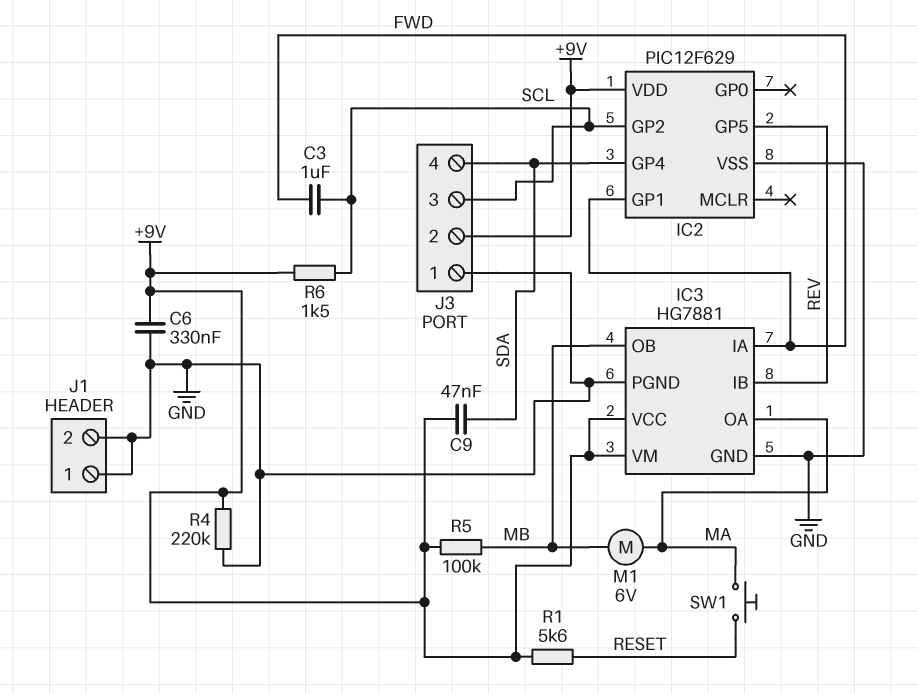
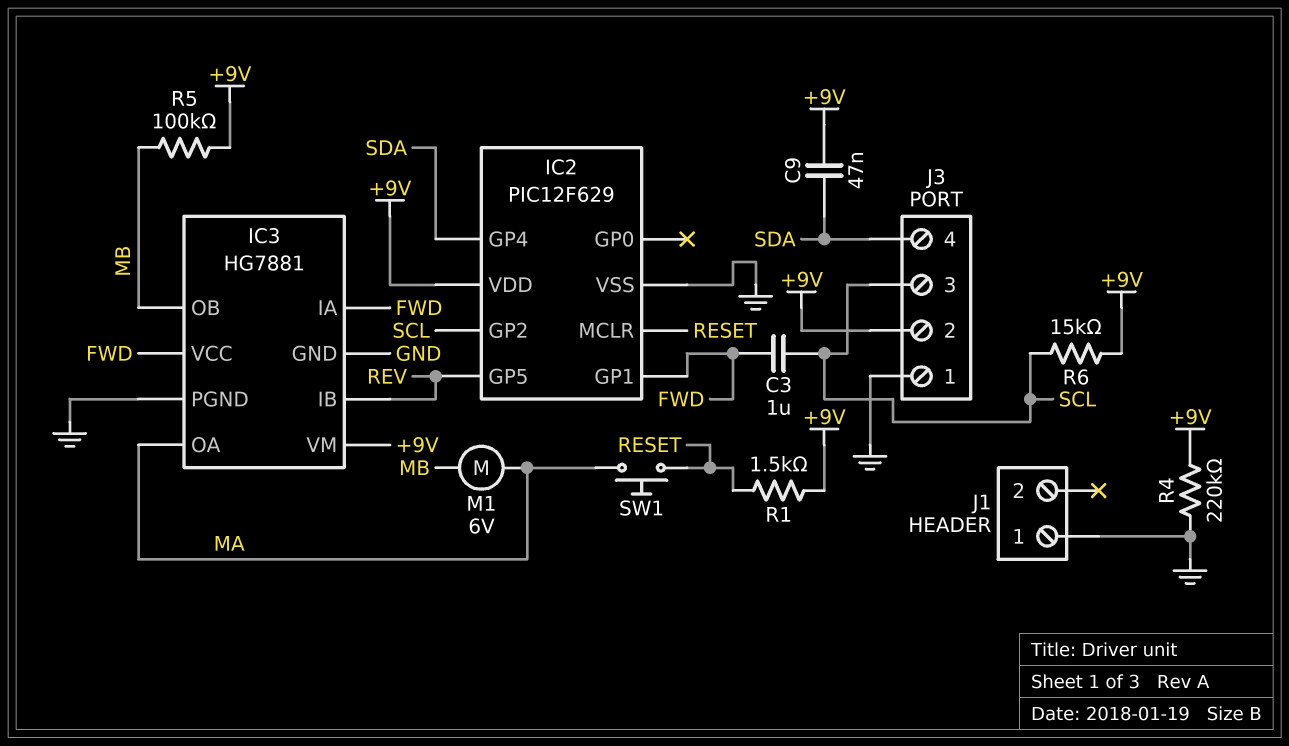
C6: 330nF (+9V, GND) -> none
IC2 pin MCLR: none -> RESET
IC3 pin VCC: +9V -> FWD
J1 pin 2: GND -> none
R1: 5.6k (+9V, RESET) -> 1.5k (+9V, RESET)
R6: 1.5k (+9V, SCL) -> 15k (+9V, SCL)

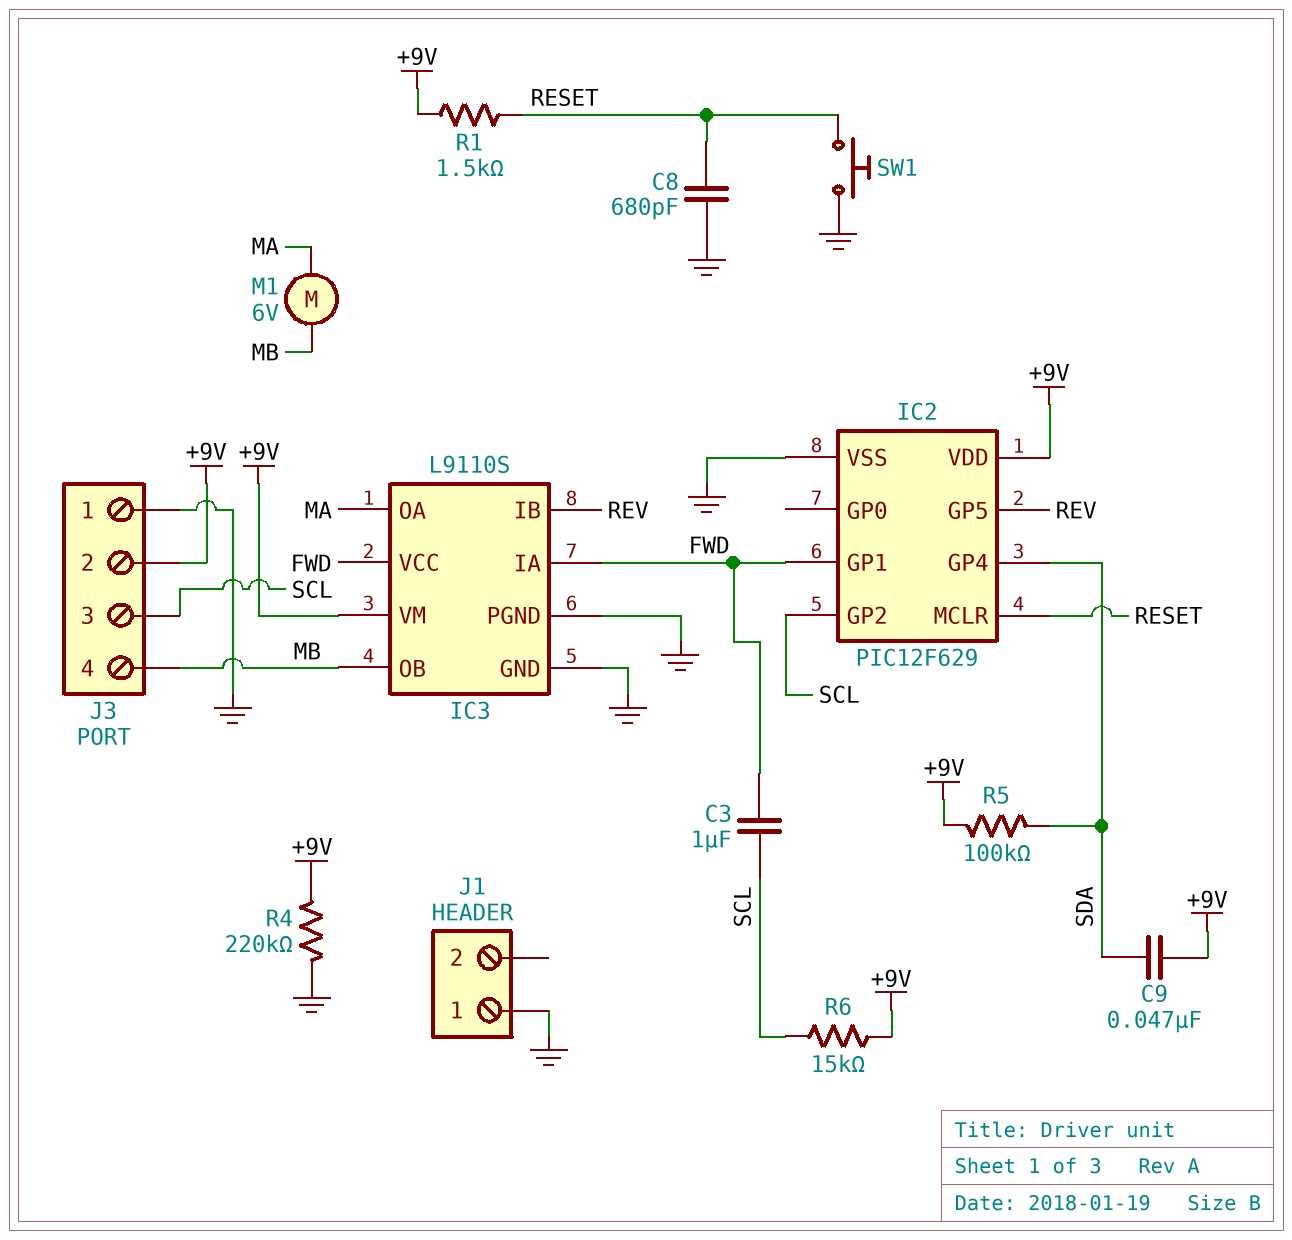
C8: none -> 680pF (GND, RESET)
IC3: HG7881 -> L9110S
J3 pin 4: SDA -> MB
R5: 100k (+9V, MB) -> 100k (+9V, SDA)
SW1: button (MA, RESET) -> button (GND, RESET)

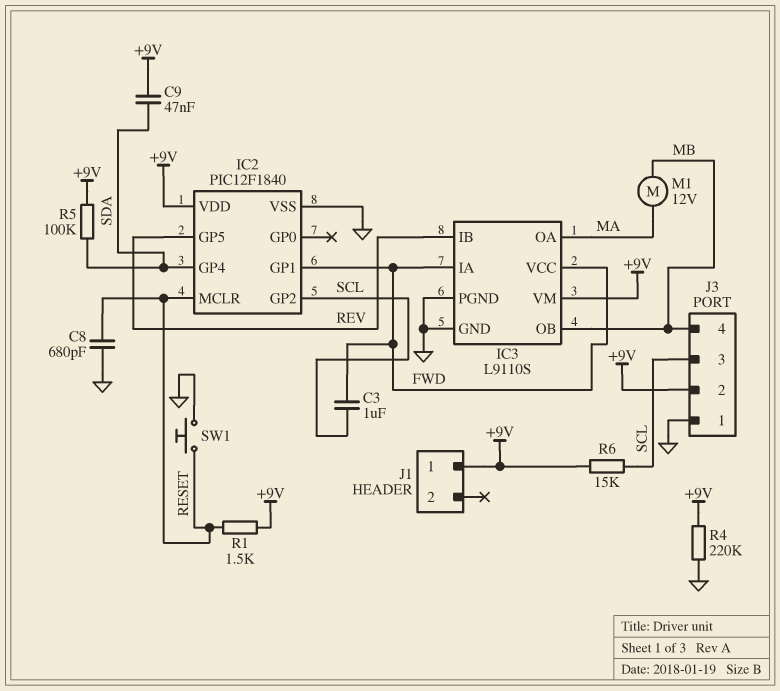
IC2: PIC12F629 -> PIC12F1840
J1 pin 1: GND -> +9V
M1: motor 6V (MA, MB) -> motor 12V (MA, MB)

